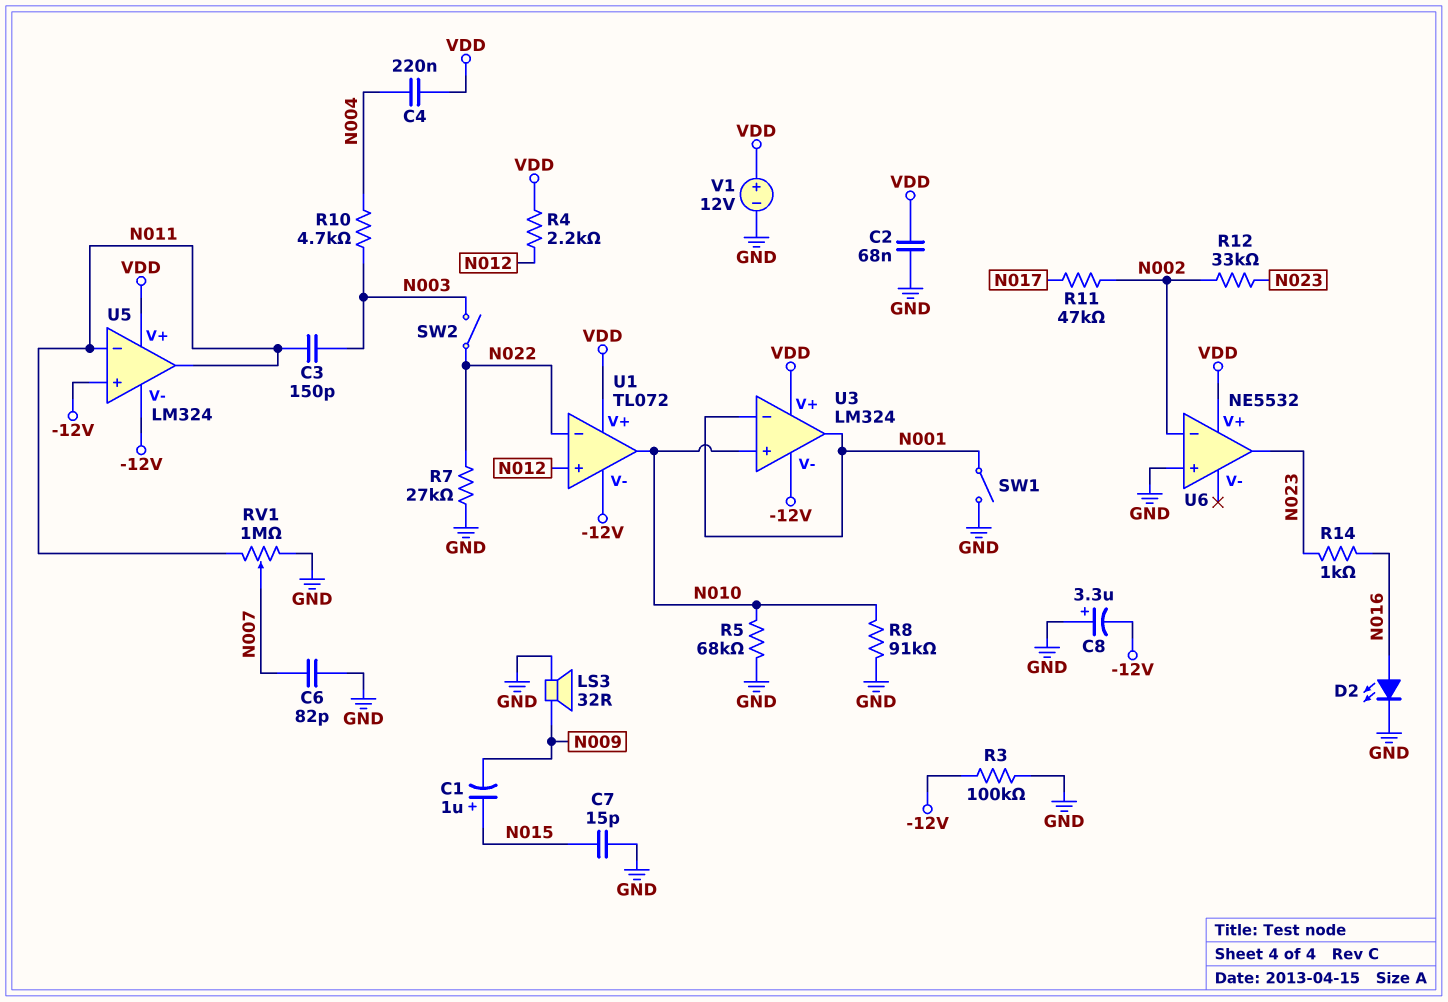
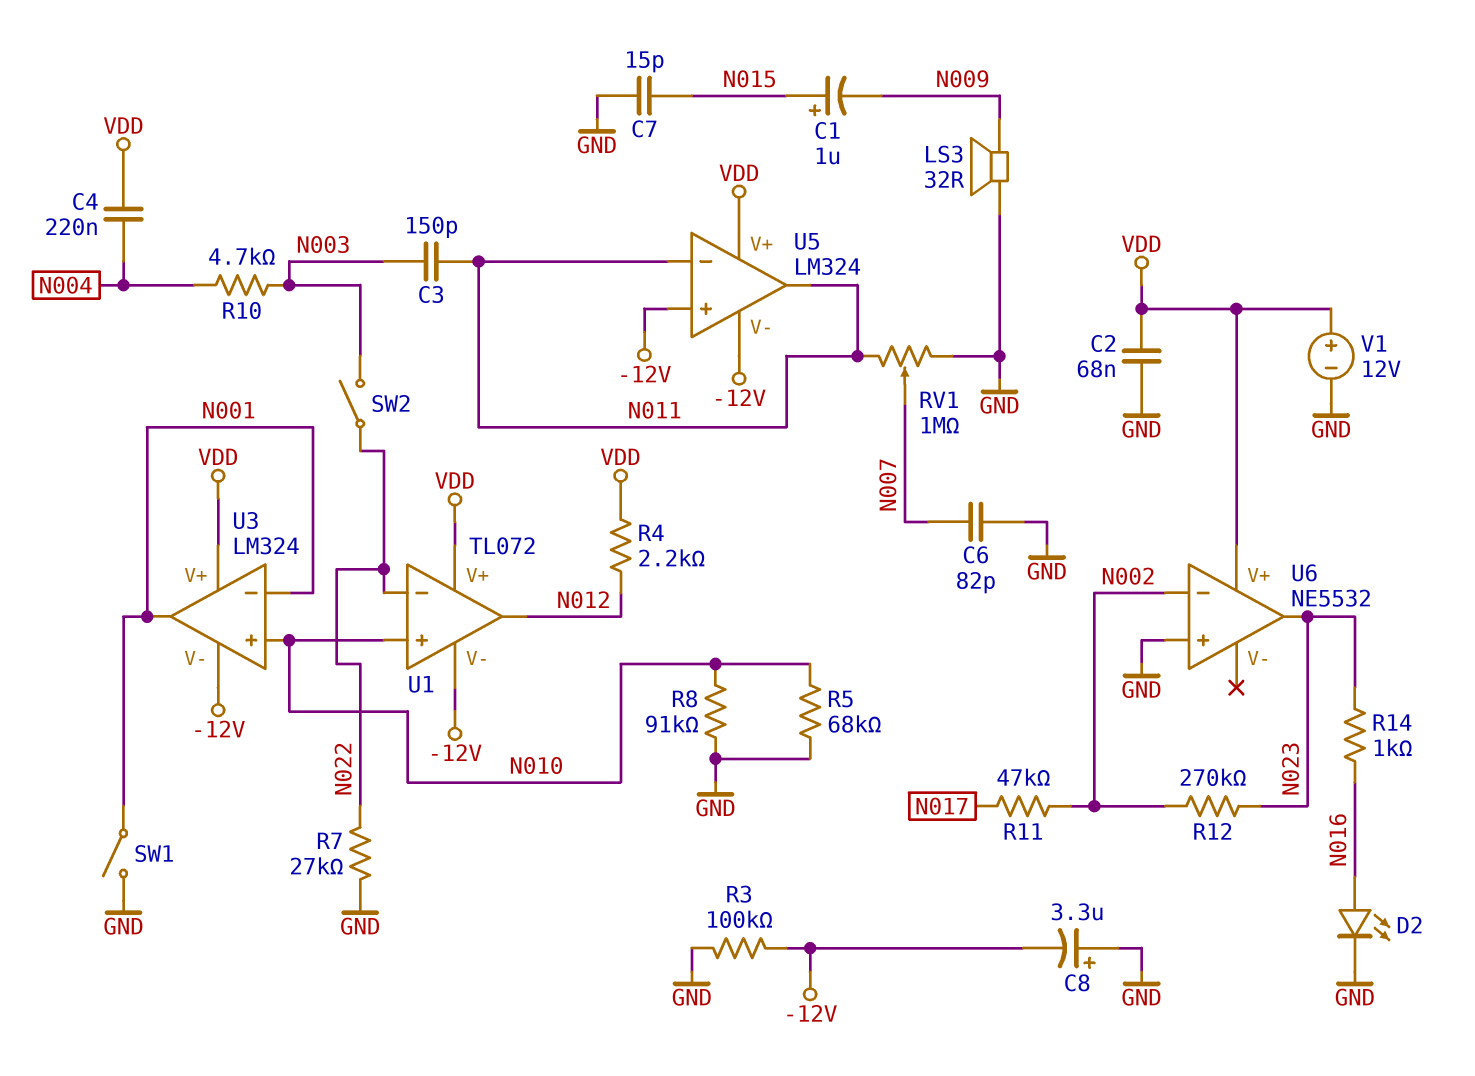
R12: 33k (N002, N023) -> 270k (N002, N023)
U1 pin in+: N012 -> N010
U1 pin out: N010 -> N012

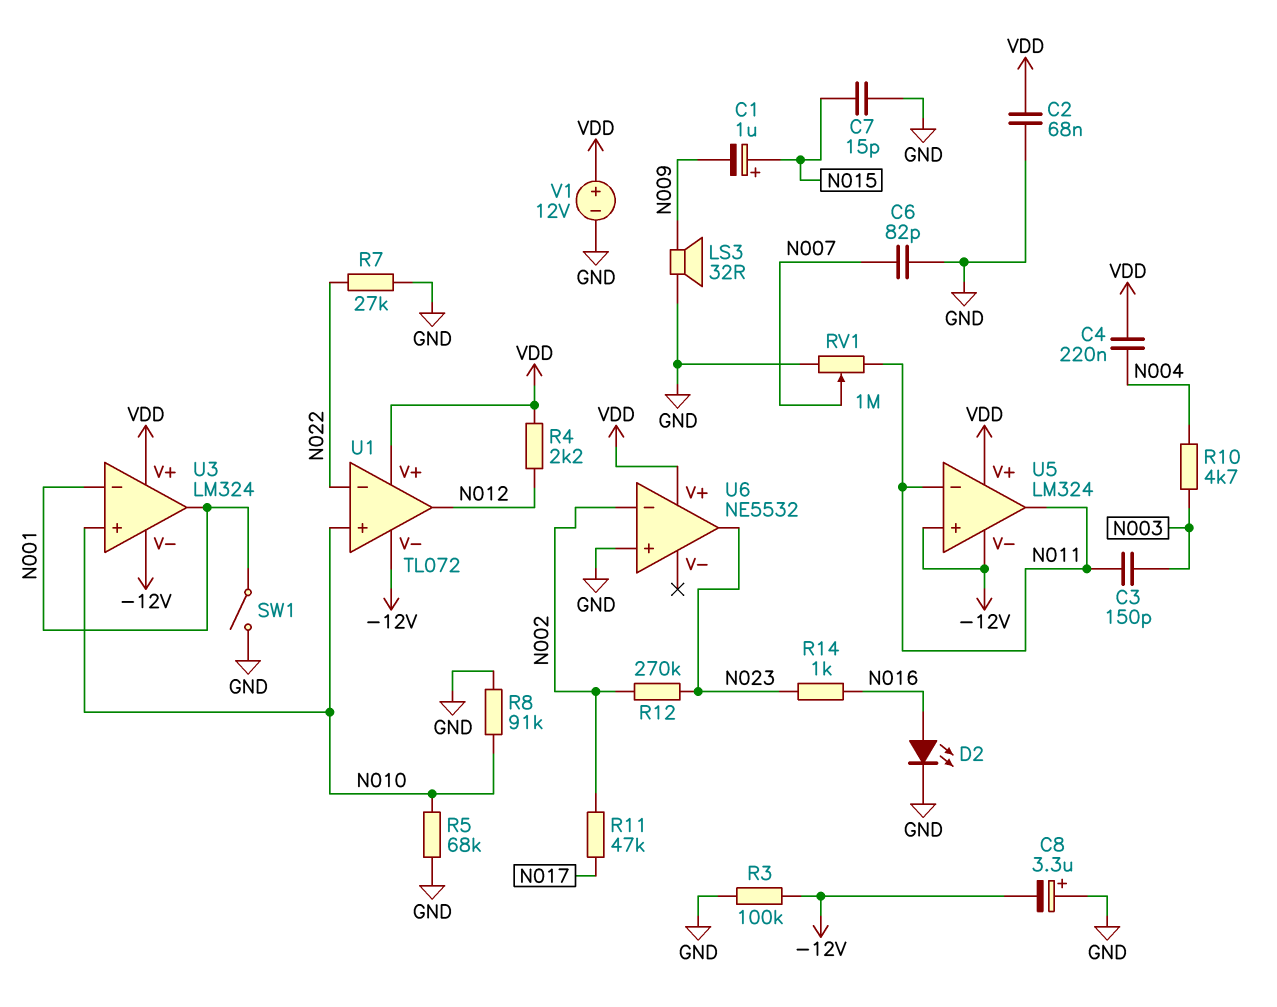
SW2: switch (N003, N022) -> none

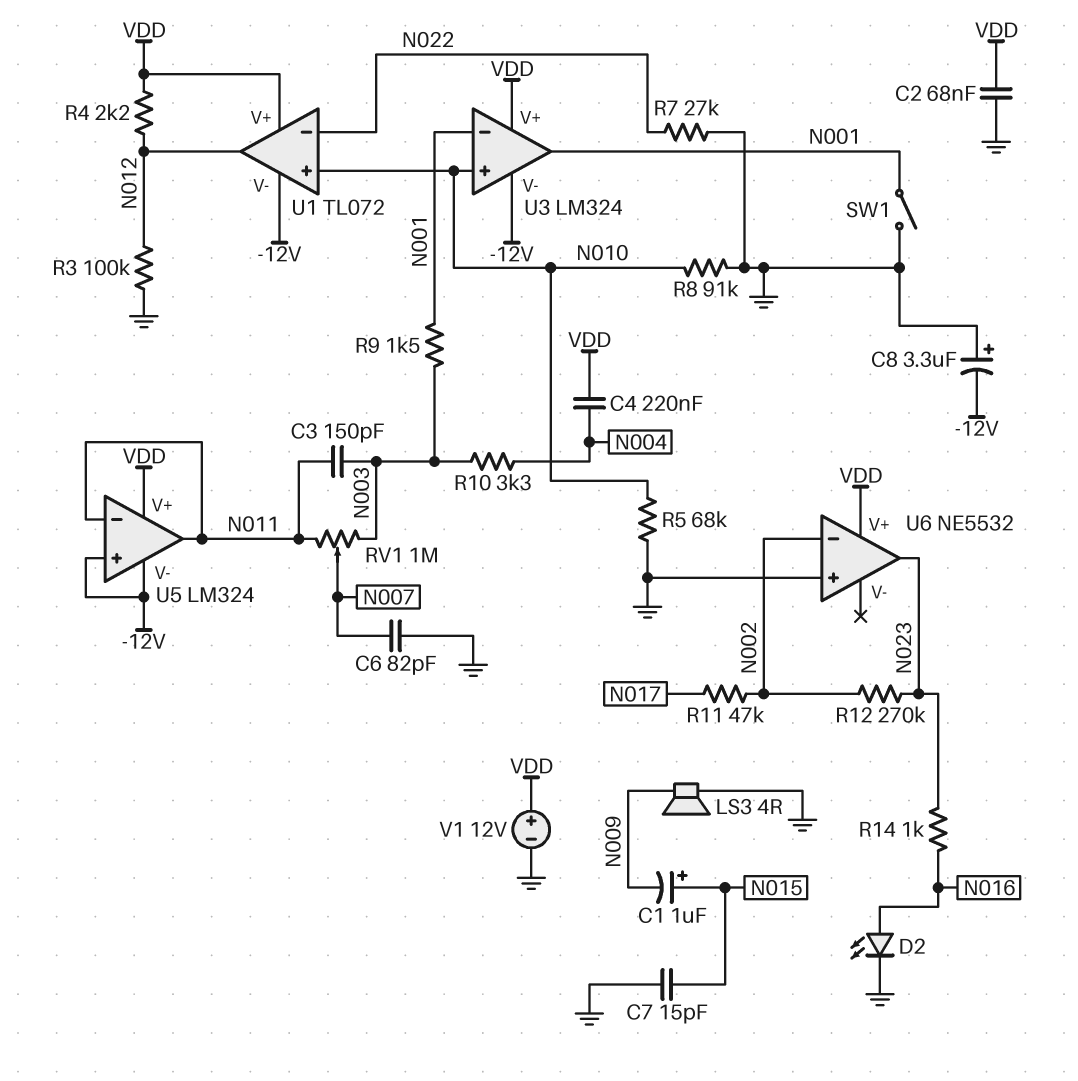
LS3: speaker 32R (GND, N009) -> speaker 4R (GND, N009)
R3: 100k (-12V, GND) -> 100k (GND, N012)
R9: none -> 1.5k (N001, N003)
R10: 4.7k (N003, N004) -> 3.3k (N003, N004)
RV1: 1M (GND, N011, wiper N007) -> 1M (N003, N011, wiper N007)

